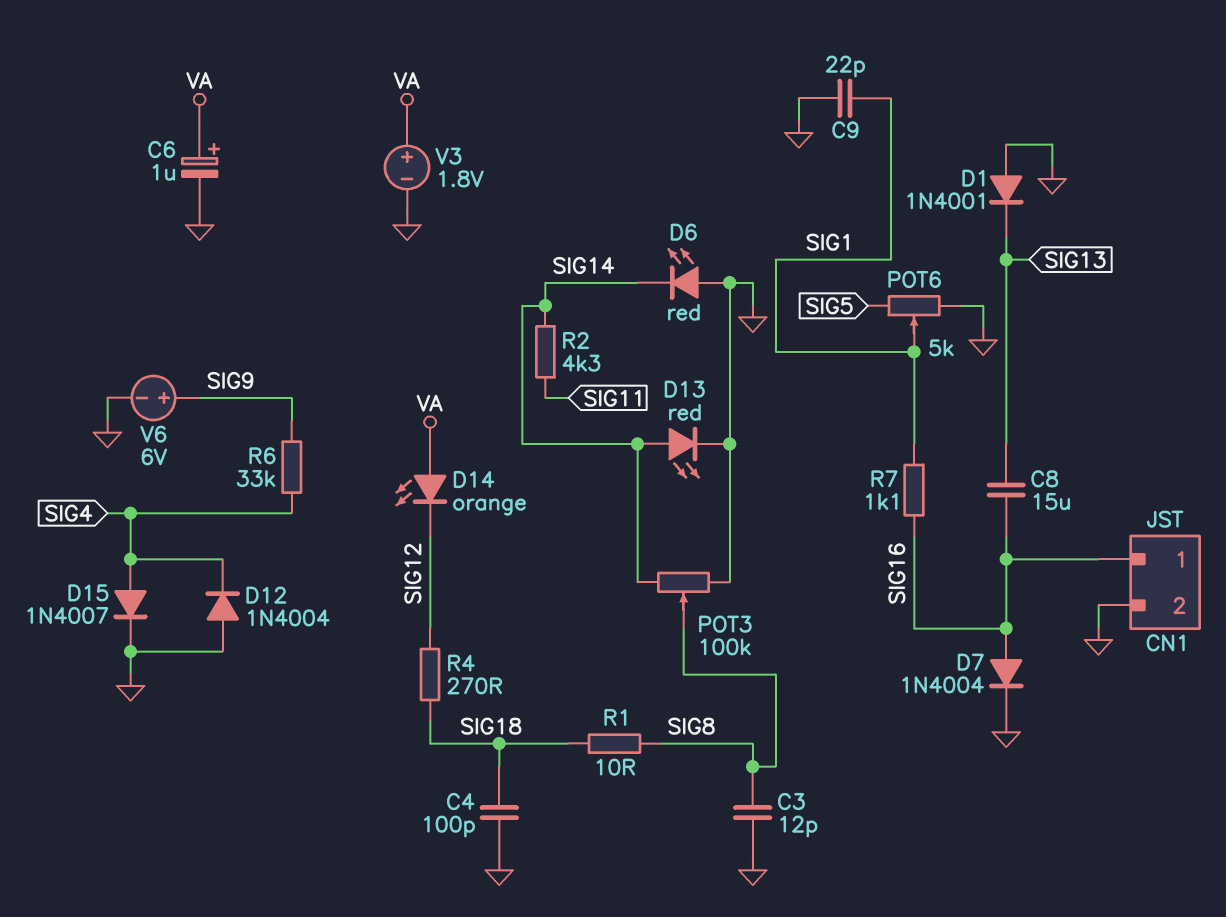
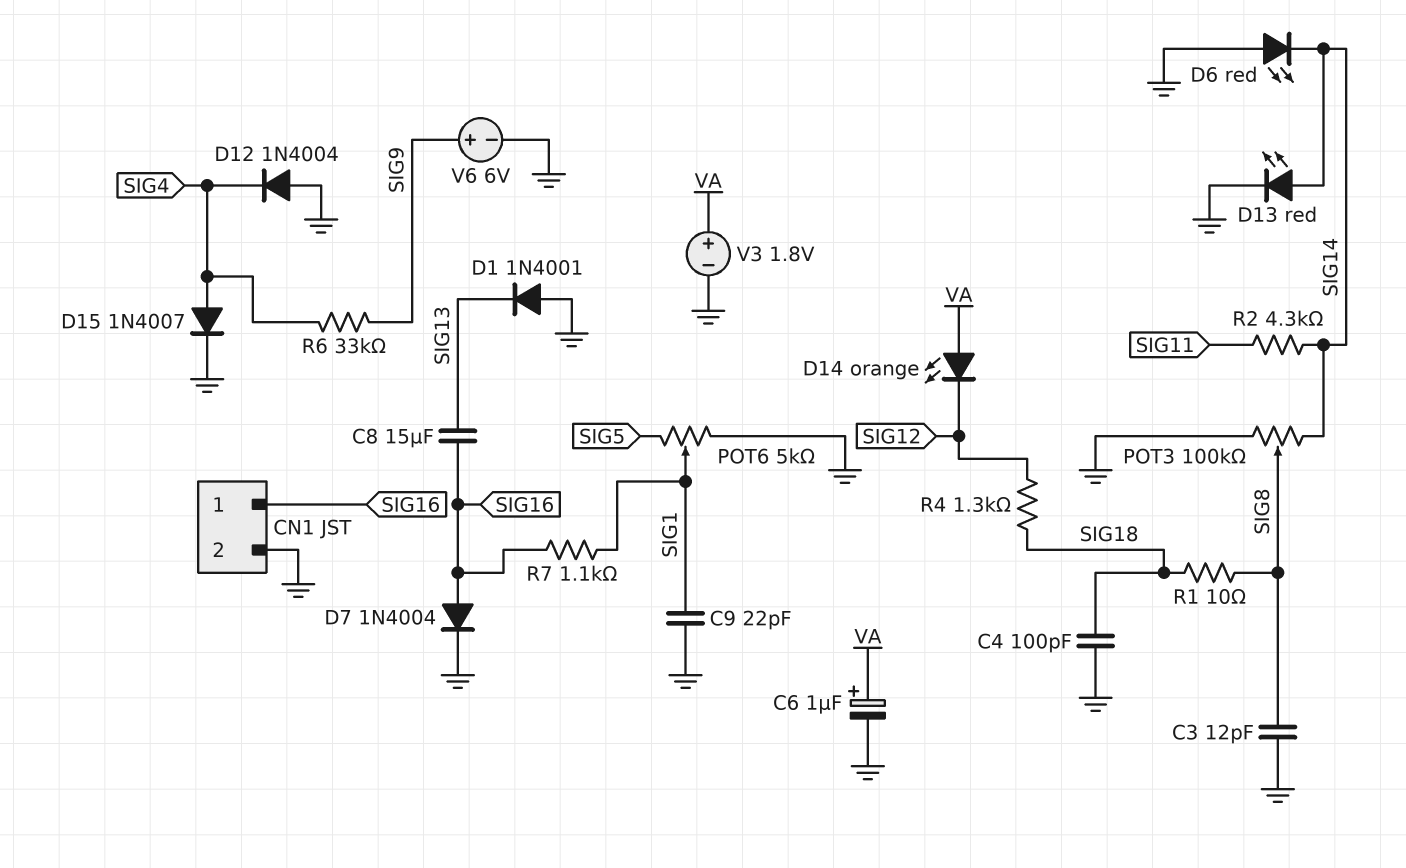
R4: 270 (SIG12, SIG18) -> 1.3k (SIG12, SIG18)

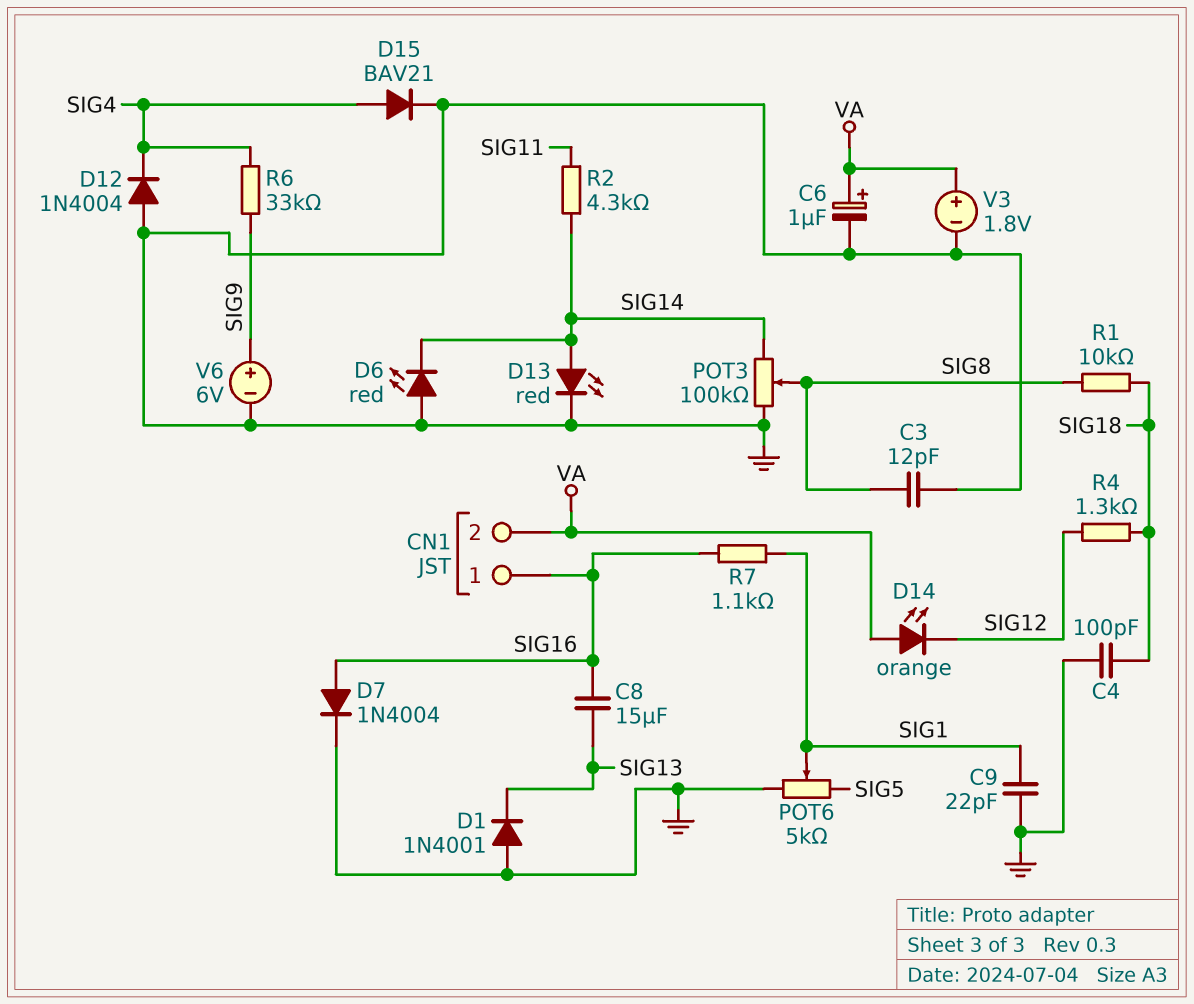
CN1 pin 2: GND -> VA
D15: diode 1N4007 (A SIG4, K GND) -> diode BAV21 (A SIG4, K GND)
R1: 10 (SIG8, SIG18) -> 10k (SIG8, SIG18)

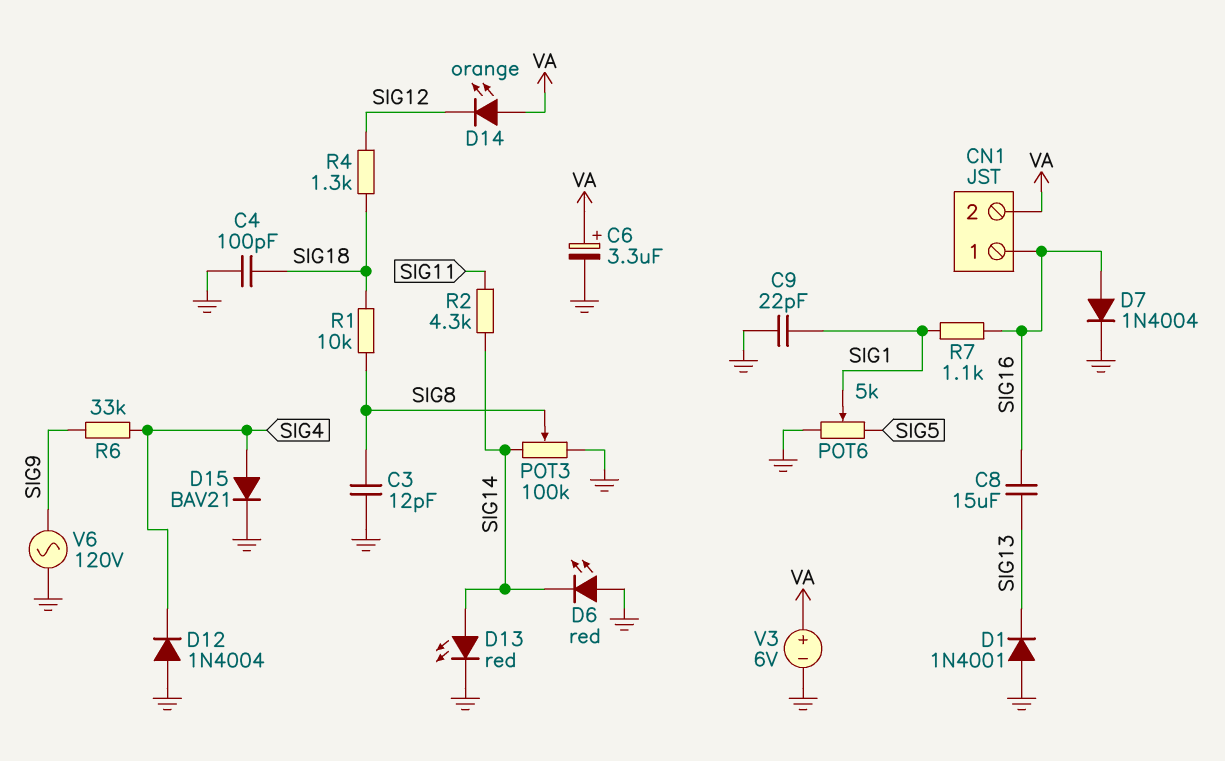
C6: 1uF (plus VA, minus GND) -> 3.3uF (plus VA, minus GND)
V3: 1.8V (plus VA, minus GND) -> 6V (plus VA, minus GND)
V6: 6V (plus SIG9, minus GND) -> AC 120V (GND, SIG9)

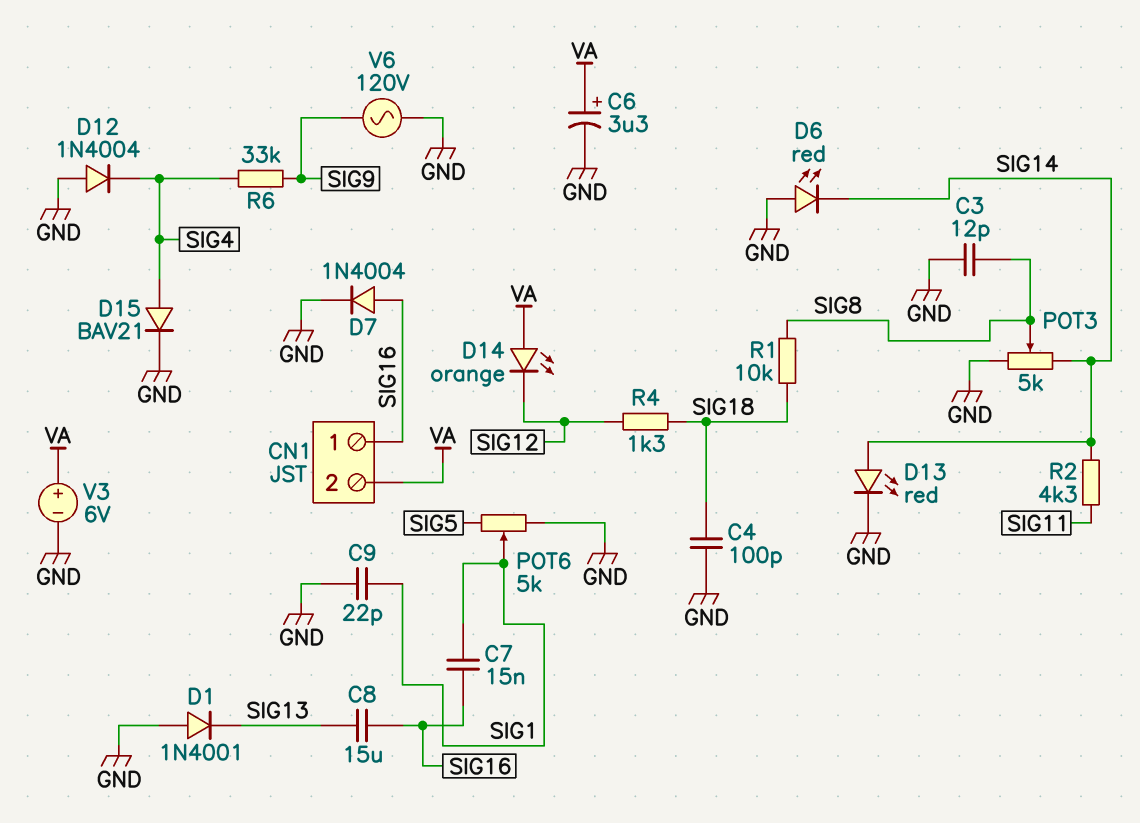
C7: none -> 15nF (SIG1, SIG16)
POT3: 100k (GND, SIG14, wiper SIG8) -> 5k (GND, SIG14, wiper SIG8)
R7: 1.1k (SIG1, SIG16) -> none

